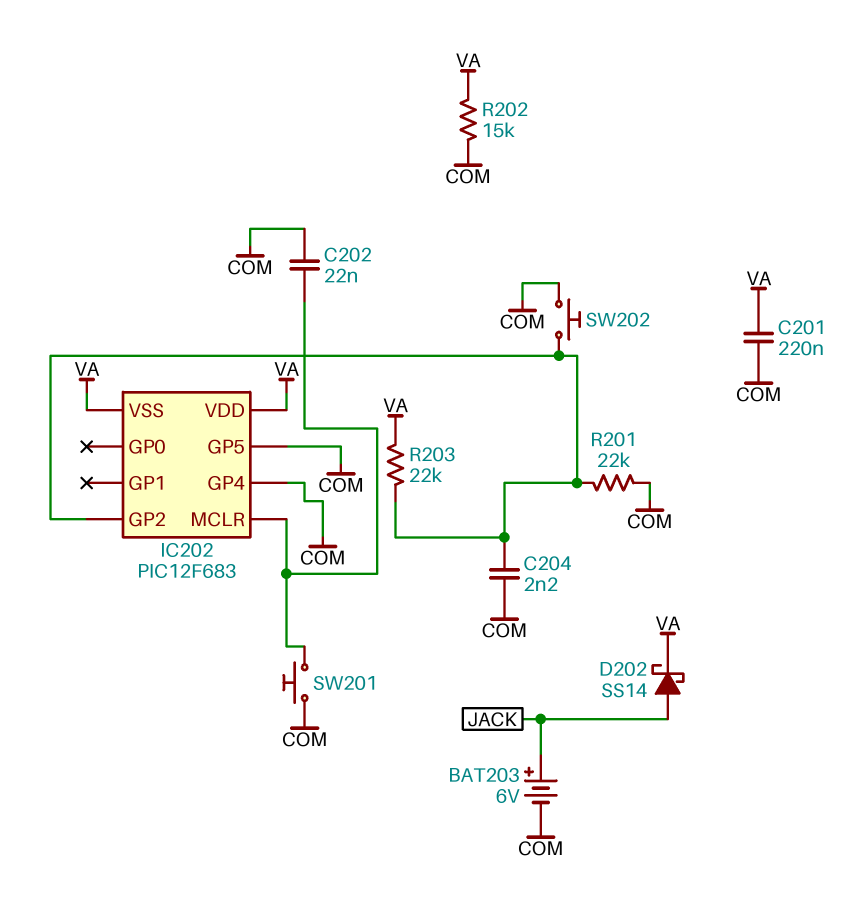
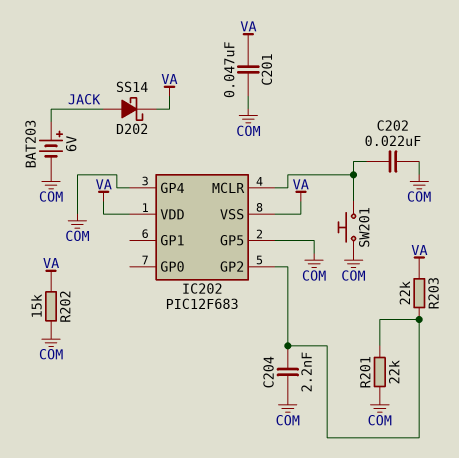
C201: 220nF (COM, VA) -> 47nF (COM, VA)
SW202: button (COM, IC202/GP2) -> none

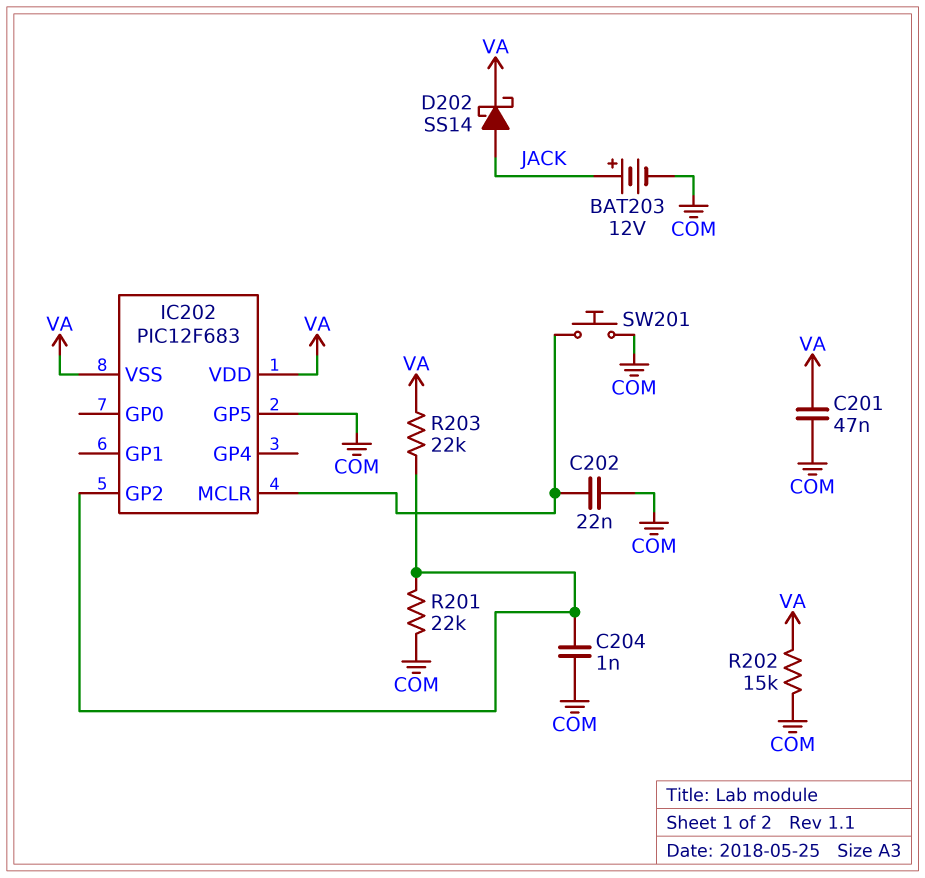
BAT203: 6V (plus JACK, minus COM) -> 12V (plus JACK, minus COM)
C204: 2.2nF (COM, IC202/GP2) -> 1nF (COM, IC202/GP2)
IC202 pin GP4: COM -> none

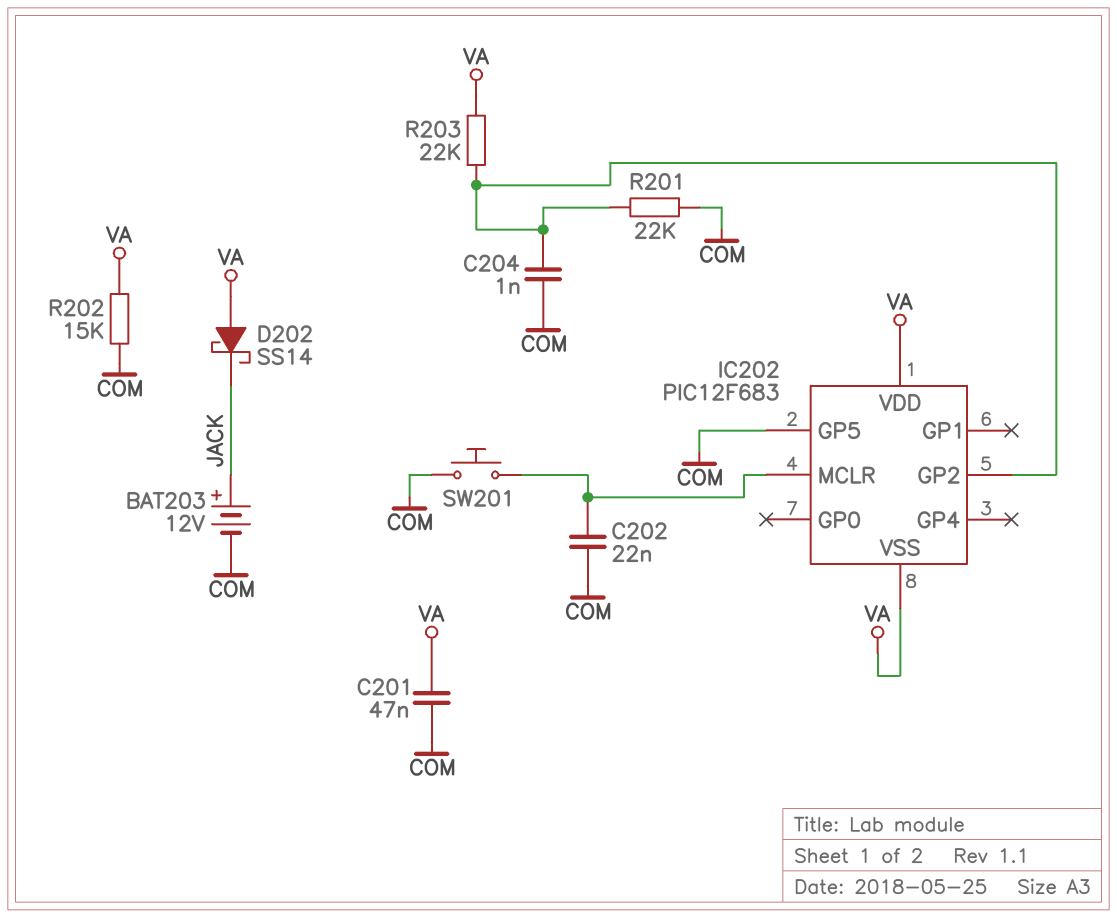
D202: schottky SS14 (A JACK, K VA) -> schottky SS14 (A VA, K JACK)

